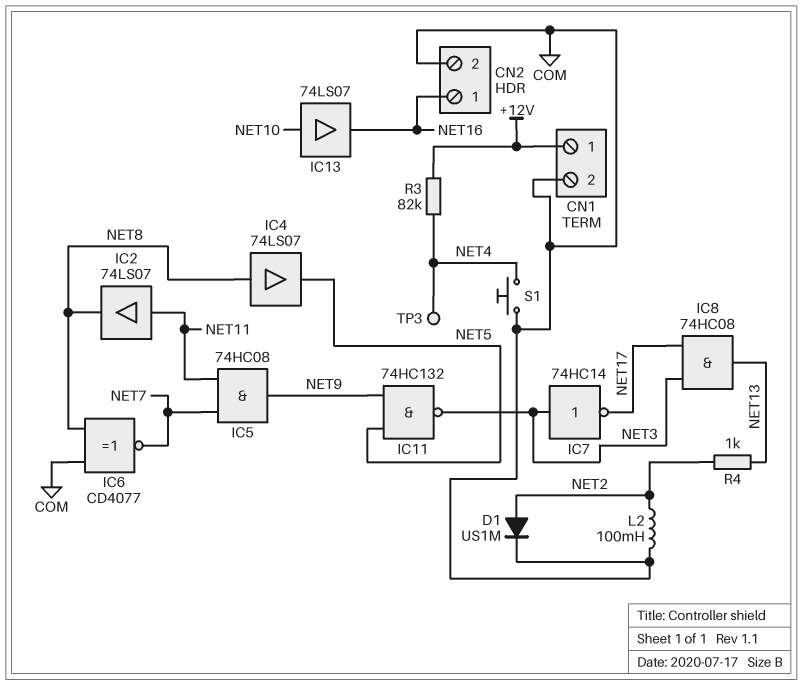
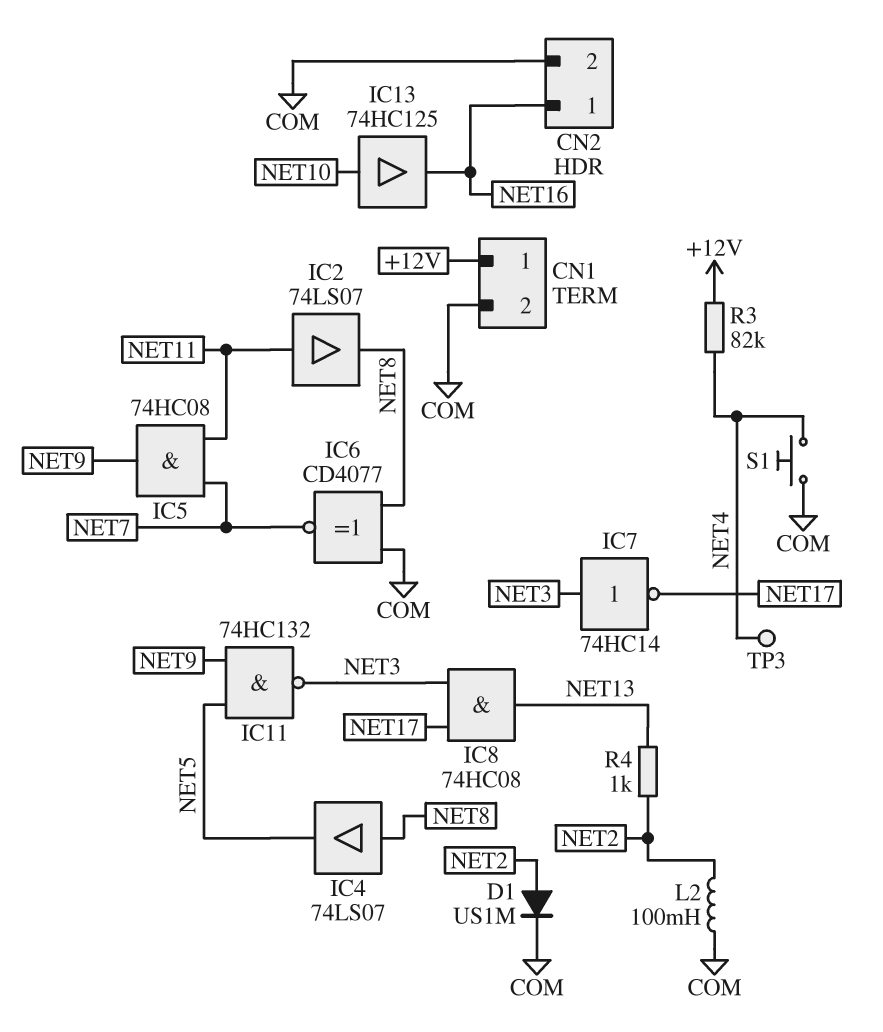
IC13: buffer 74LS07 (in NET10, out NET16) -> buffer 74HC125 (in NET10, out NET16)

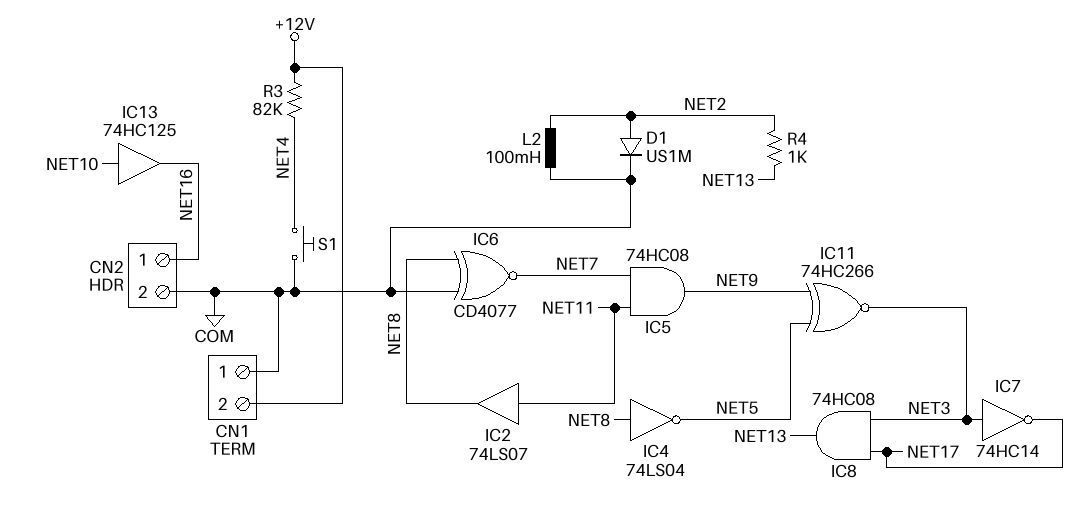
CN1 pin 1: +12V -> COM
CN1 pin 2: COM -> +12V
IC4: buffer 74LS07 (in NET8, out NET5) -> NOT 74LS04 (in NET8, out NET5)
IC11: NAND 74HC132 (in NET5, in NET9, out NET3) -> XNOR 74HC266 (in NET5, in NET9, out NET3)
TP3: test point (NET4) -> none

